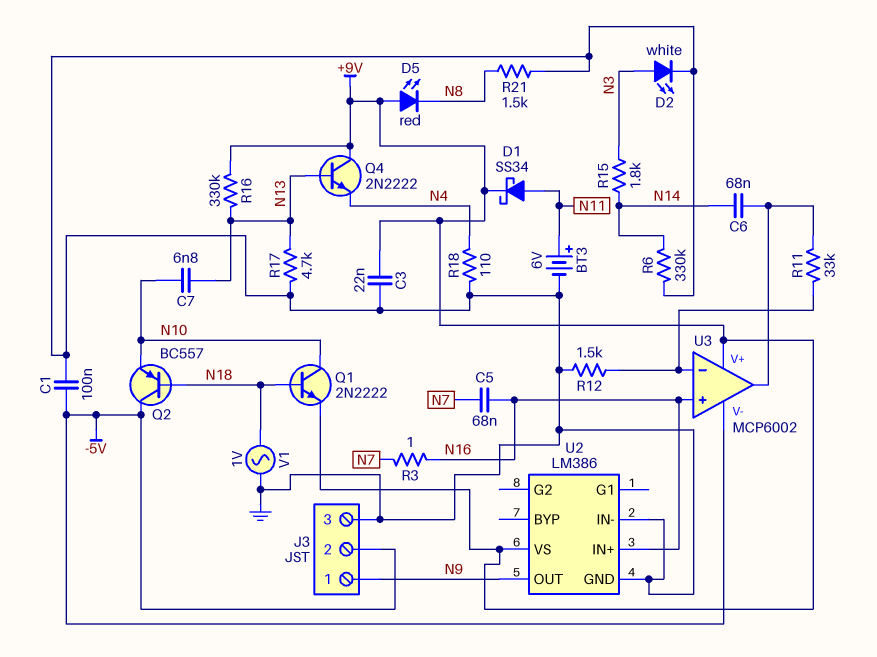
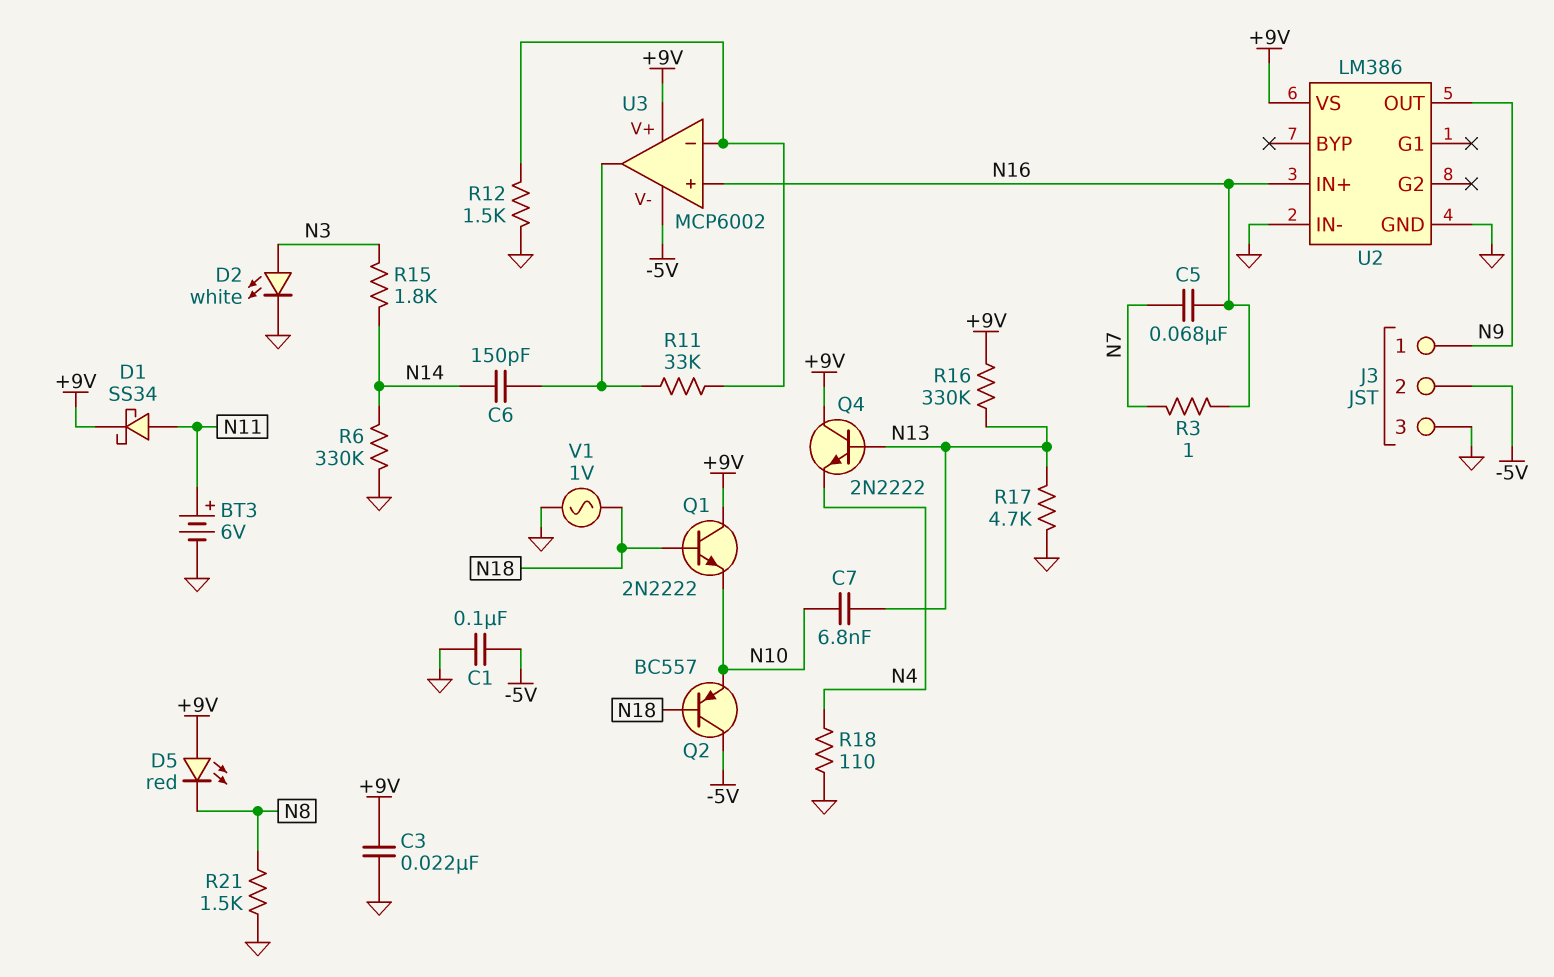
C6: 68nF (N14, U3/out) -> 150pF (N14, U3/out)
Q1: NPN 2N2222 (B N18, C N10, E +9V) -> NPN 2N2222 (B N18, C +9V, E N10)

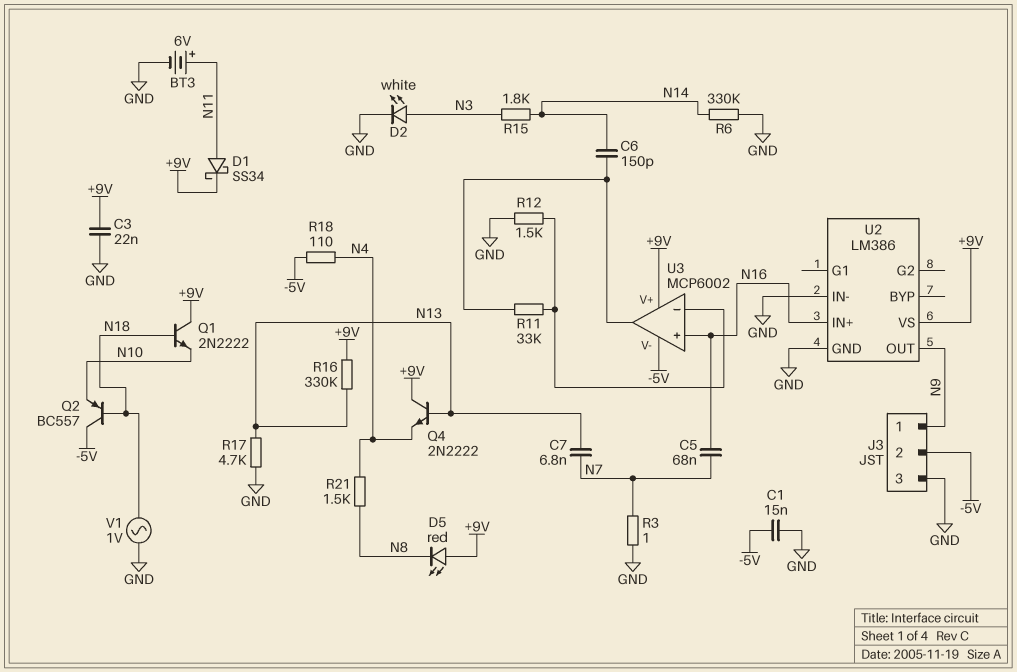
C1: 100nF (-5V, GND) -> 15nF (-5V, GND)
C7: 6.8nF (N10, N13) -> 6.8nF (N7, N13)
R3: 1 (N7, N16) -> 1 (GND, N7)
R18: 110 (GND, N4) -> 110 (-5V, N4)
R21: 1.5k (GND, N8) -> 1.5k (N4, N8)

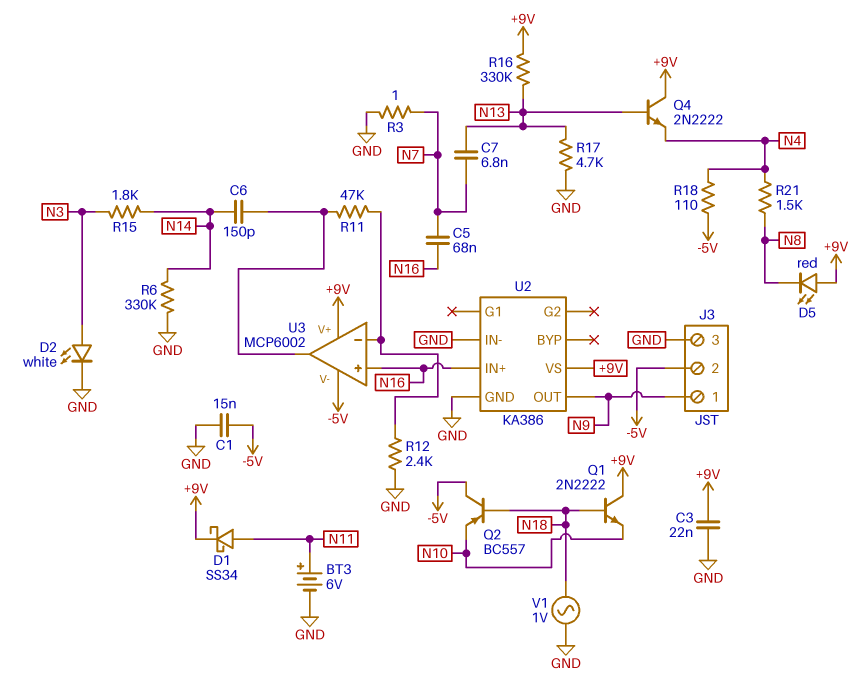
R11: 33k (U3/in-, U3/out) -> 47k (U3/in-, U3/out)
R12: 1.5k (GND, U3/in-) -> 2.4k (GND, U3/in-)
U2: LM386 -> KA386

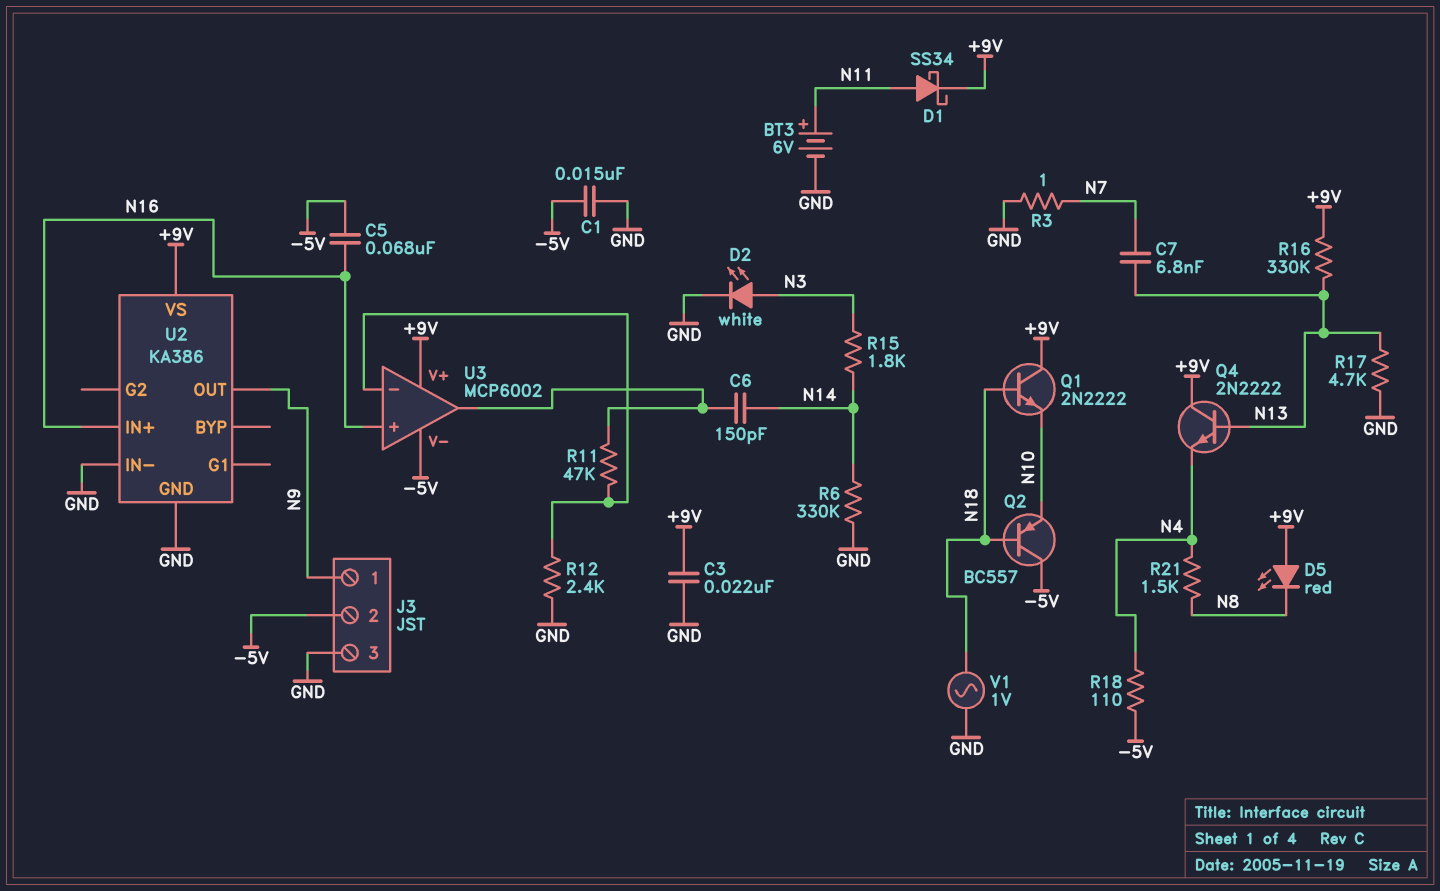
C5: 68nF (N7, N16) -> 68nF (-5V, N16)

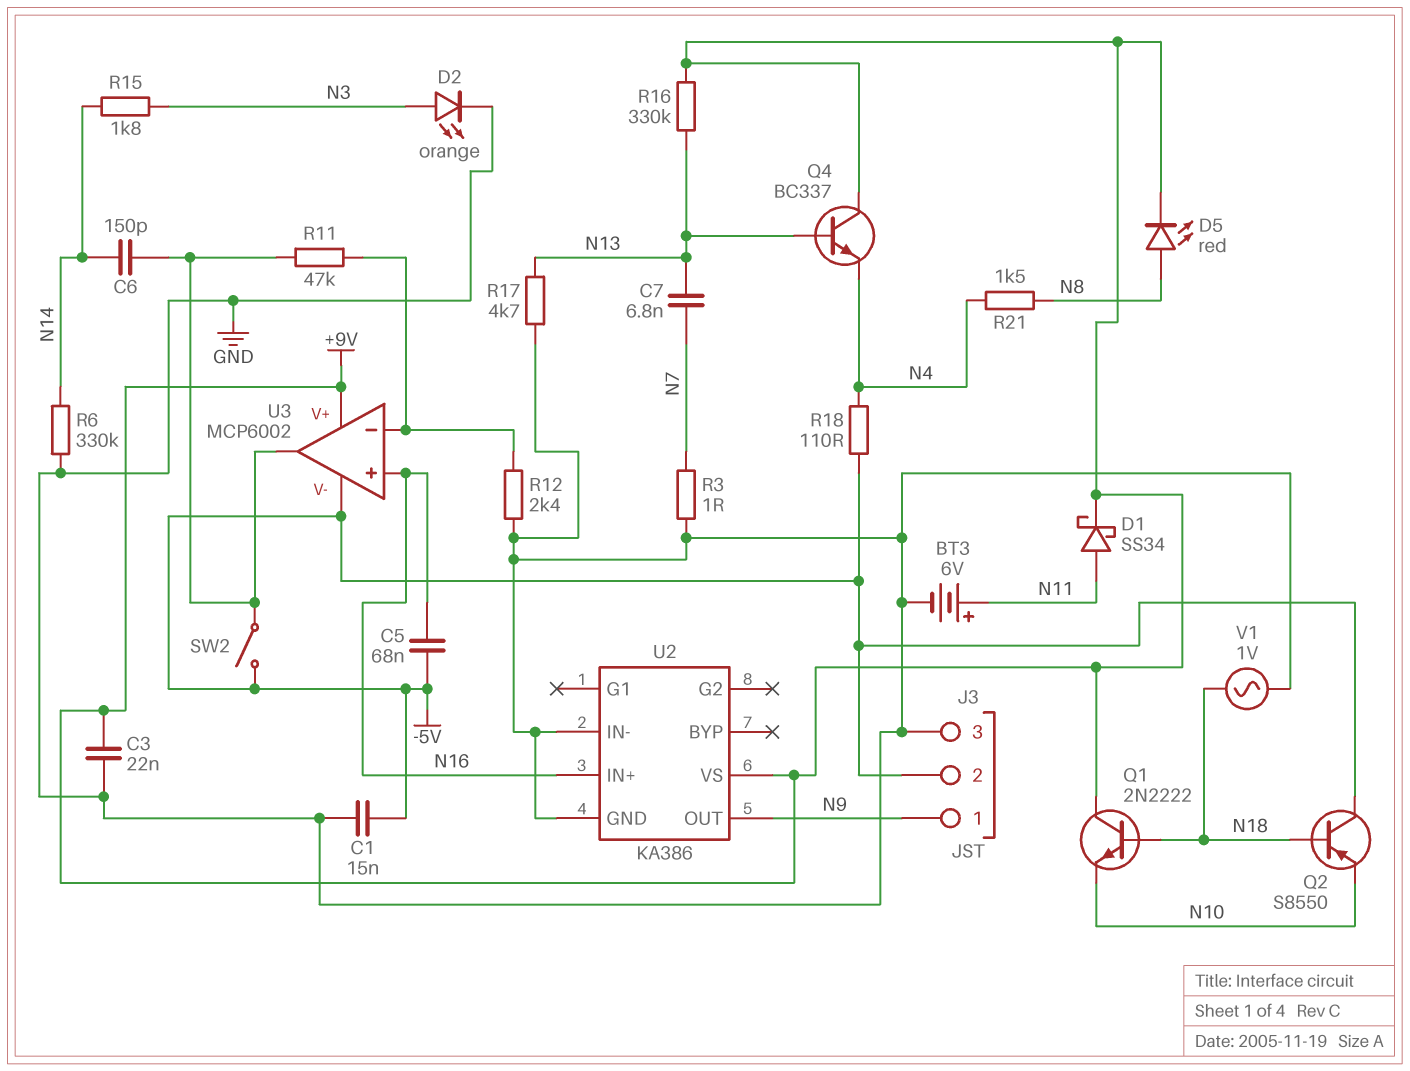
D2: LED white (A N3, K GND) -> LED orange (A N3, K GND)
D5: LED red (A +9V, K N8) -> LED red (A N8, K +9V)
Q2: PNP BC557 (B N18, C -5V, E N10) -> PNP S8550 (B N18, C -5V, E N10)
Q4: NPN 2N2222 (B N13, C +9V, E N4) -> NPN BC337 (B N13, C +9V, E N4)
SW2: none -> switch (-5V, U3/out)

